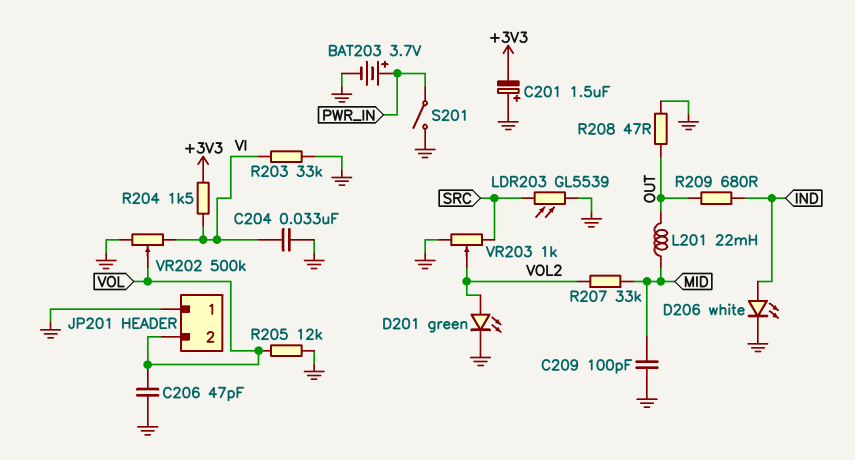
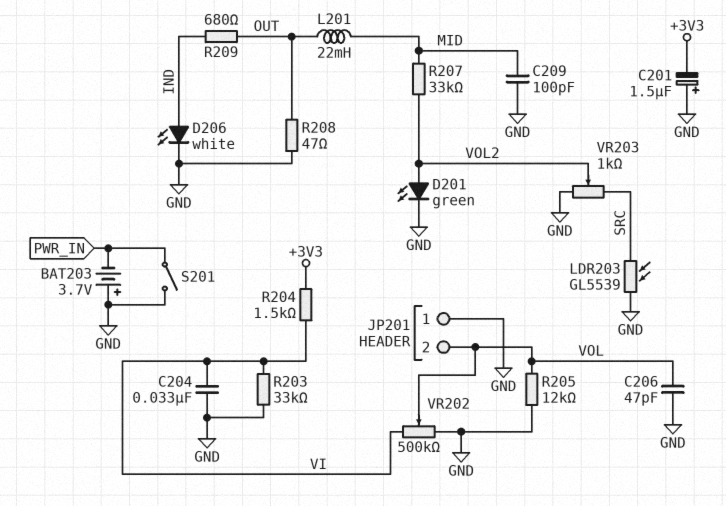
BAT203: 3.7V (plus PWR_IN, minus GND) -> 3.7V (plus GND, minus PWR_IN)

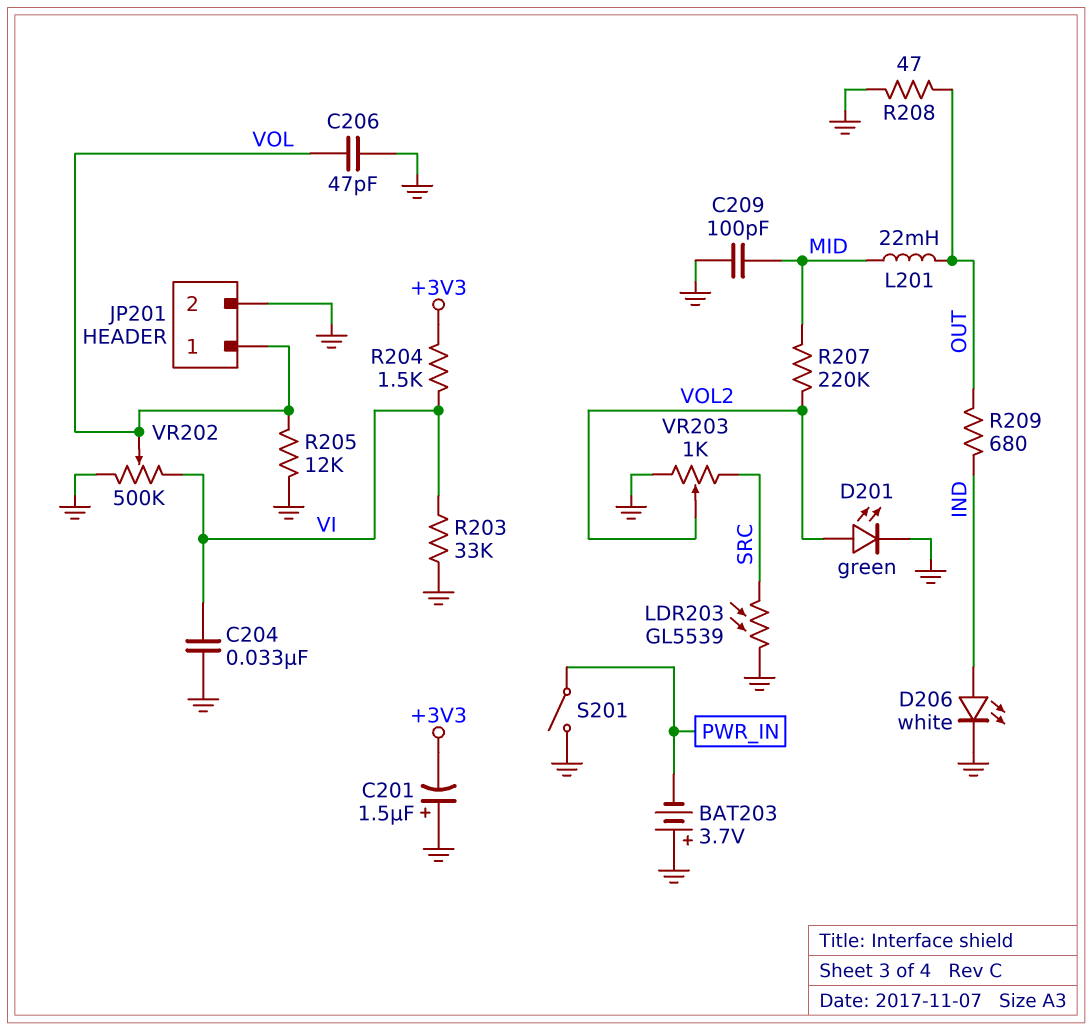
JP201 pin 1: GND -> VOL
JP201 pin 2: VOL -> GND
R207: 33k (MID, VOL2) -> 220k (MID, VOL2)

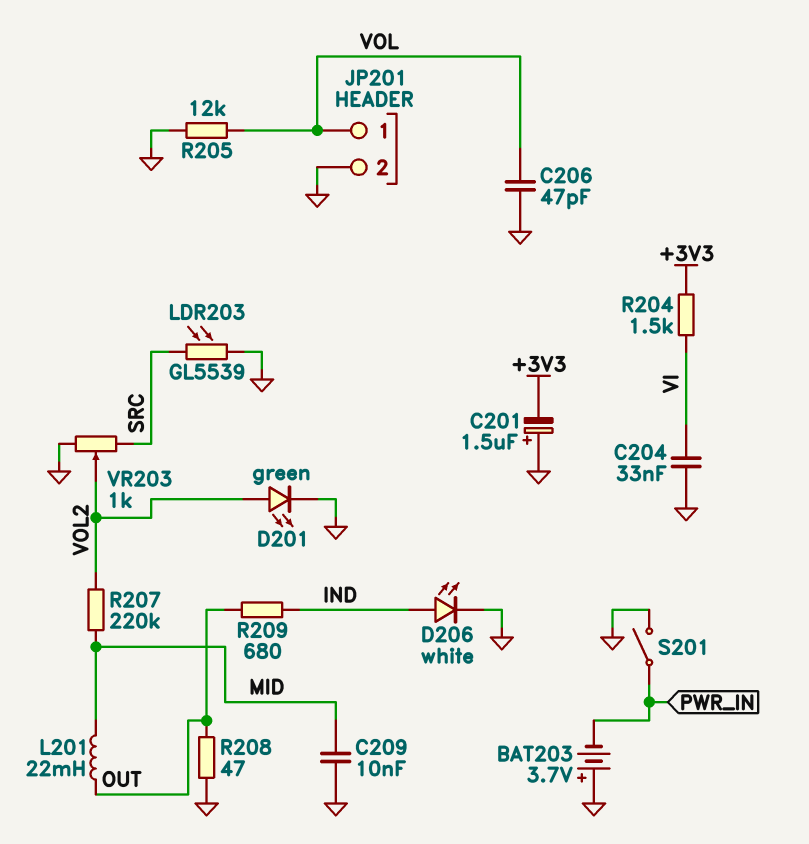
C209: 100pF (GND, MID) -> 10nF (GND, MID)
R203: 33k (GND, VI) -> none
VR202: 500k (GND, VI, wiper VOL) -> none

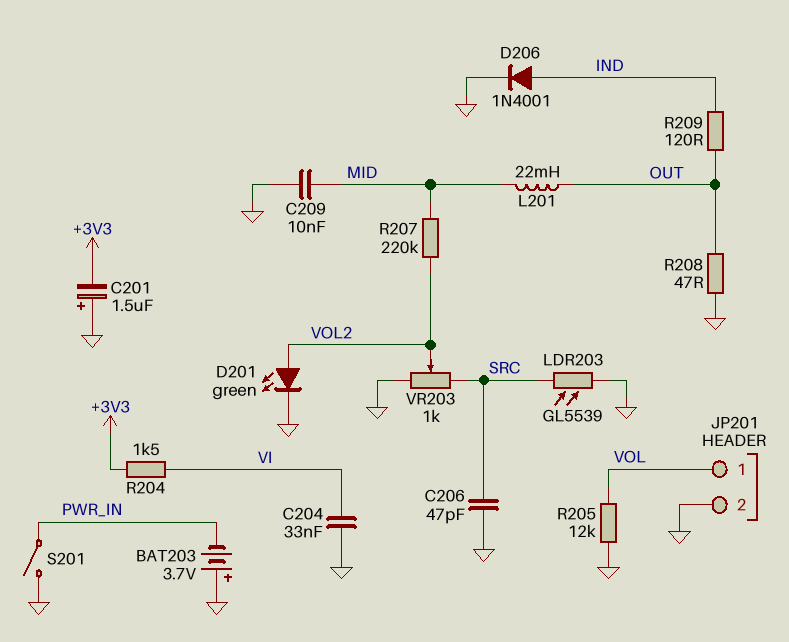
C206: 47pF (GND, VOL) -> 47pF (GND, SRC)
D206: LED white (A IND, K GND) -> diode 1N4001 (A IND, K GND)
R209: 680 (IND, OUT) -> 120 (IND, OUT)

